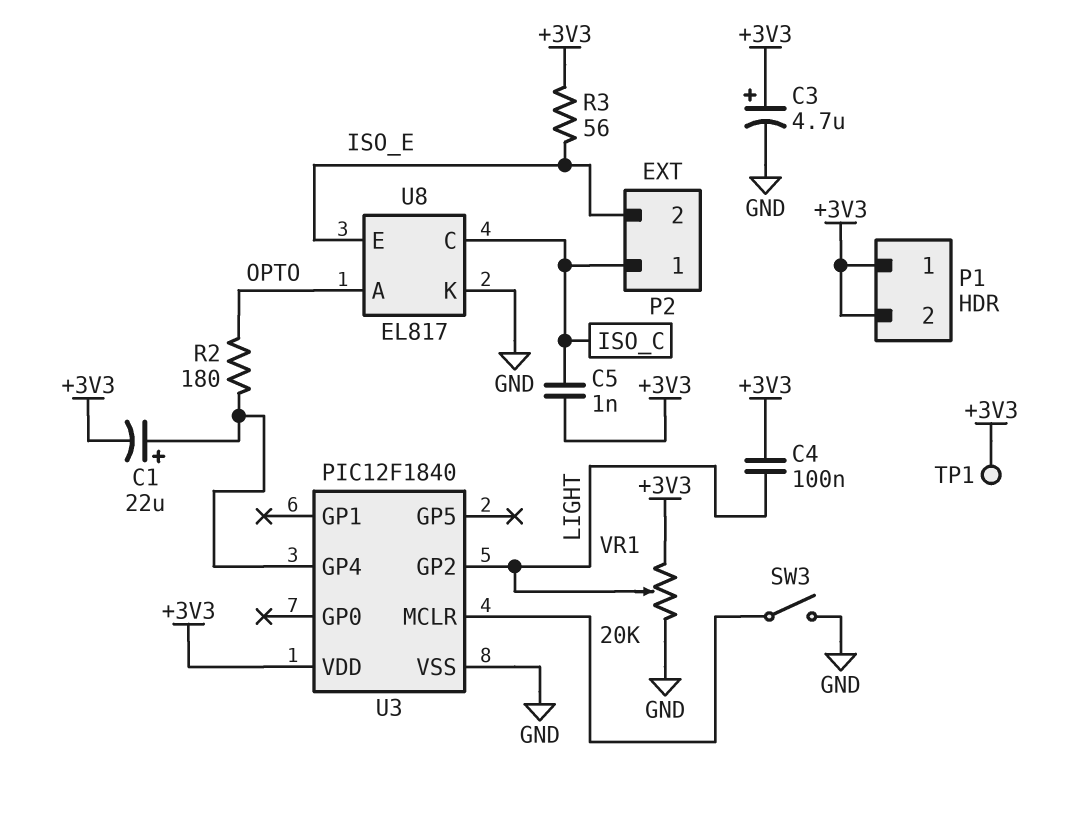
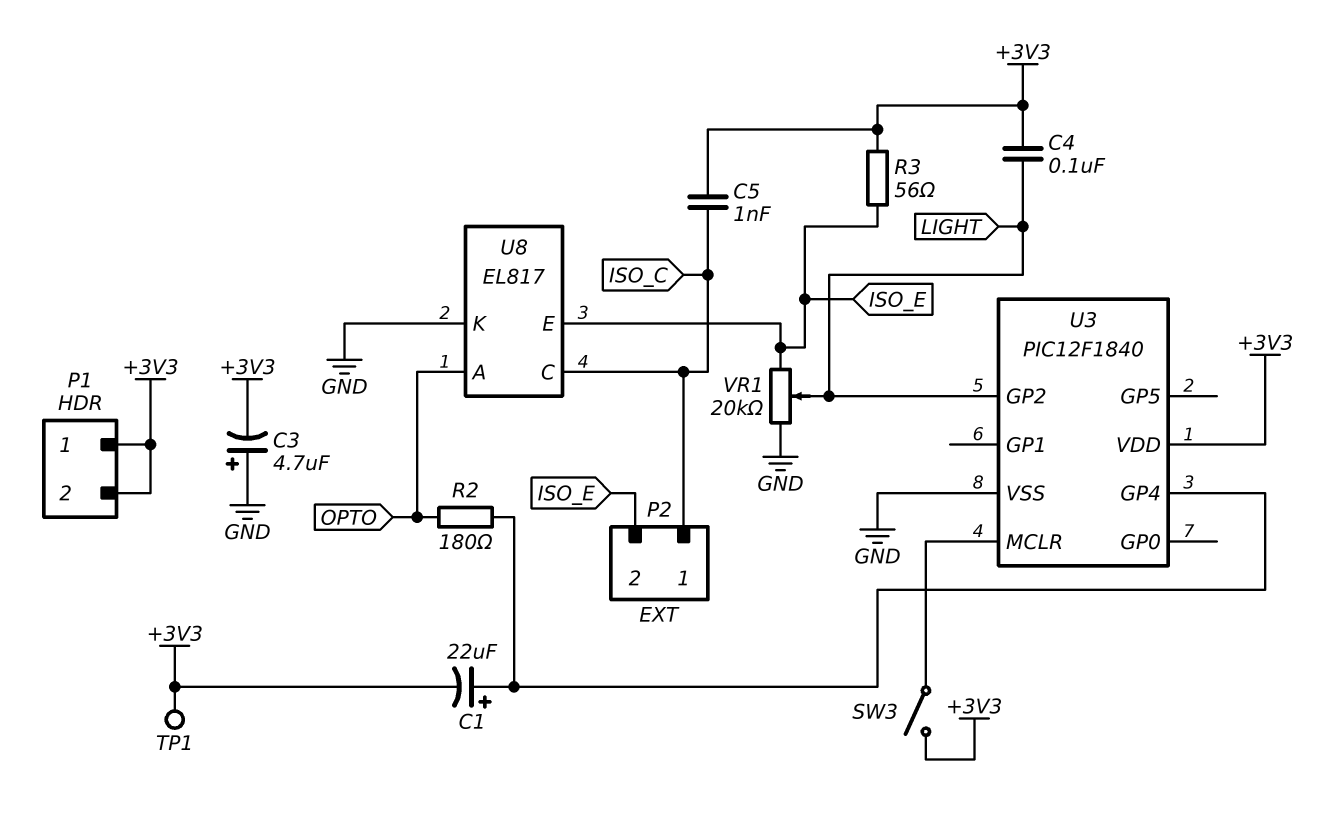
C3: 4.7uF (plus +3V3, minus GND) -> 4.7uF (plus GND, minus +3V3)
SW3: switch (GND, U3/MCLR) -> switch (+3V3, U3/MCLR)
VR1: 20k (+3V3, GND, wiper LIGHT) -> 20k (GND, ISO_E, wiper LIGHT)

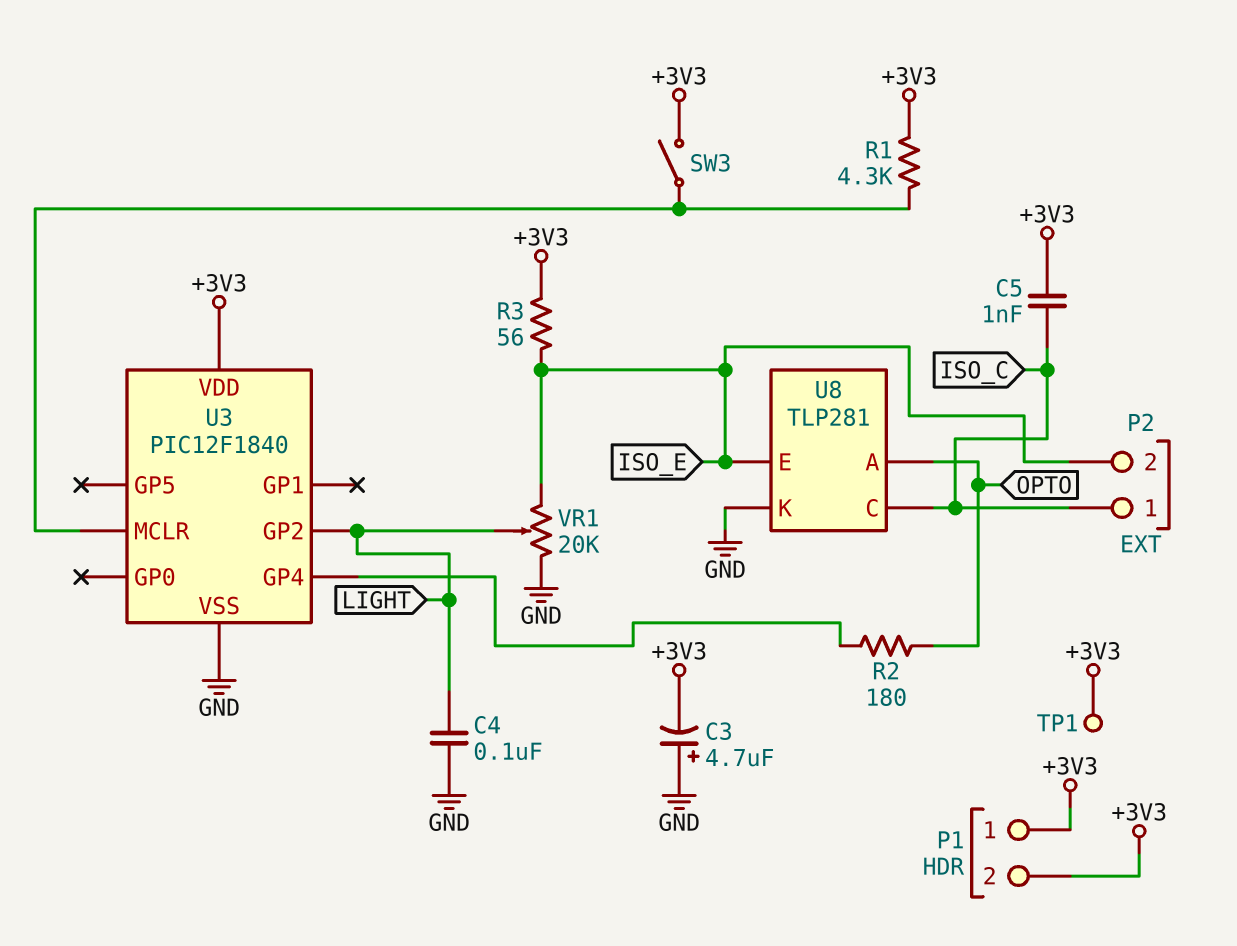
C1: 22uF (plus U3/GP4, minus +3V3) -> none
C4: 100nF (+3V3, LIGHT) -> 100nF (GND, LIGHT)
R1: none -> 4.3k (+3V3, U3/MCLR)
U8: EL817 -> TLP281

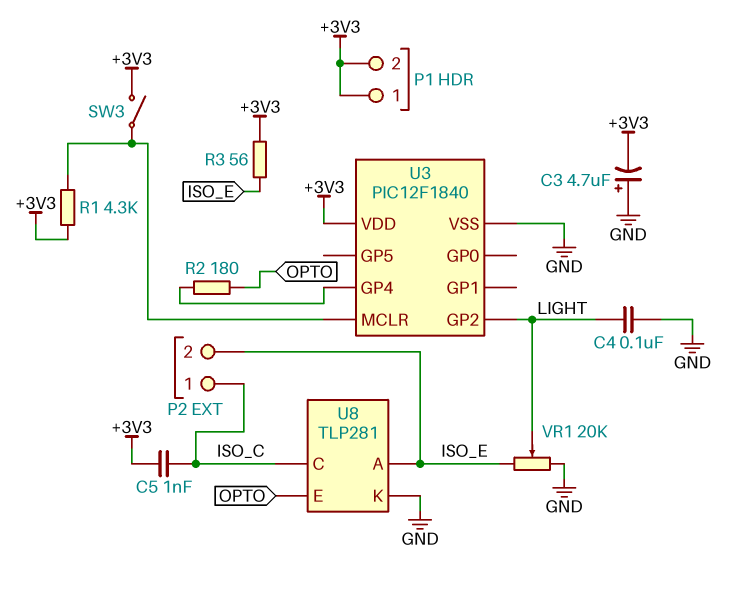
TP1: test point (+3V3) -> none
U8 pin A: OPTO -> ISO_E
U8 pin E: ISO_E -> OPTO

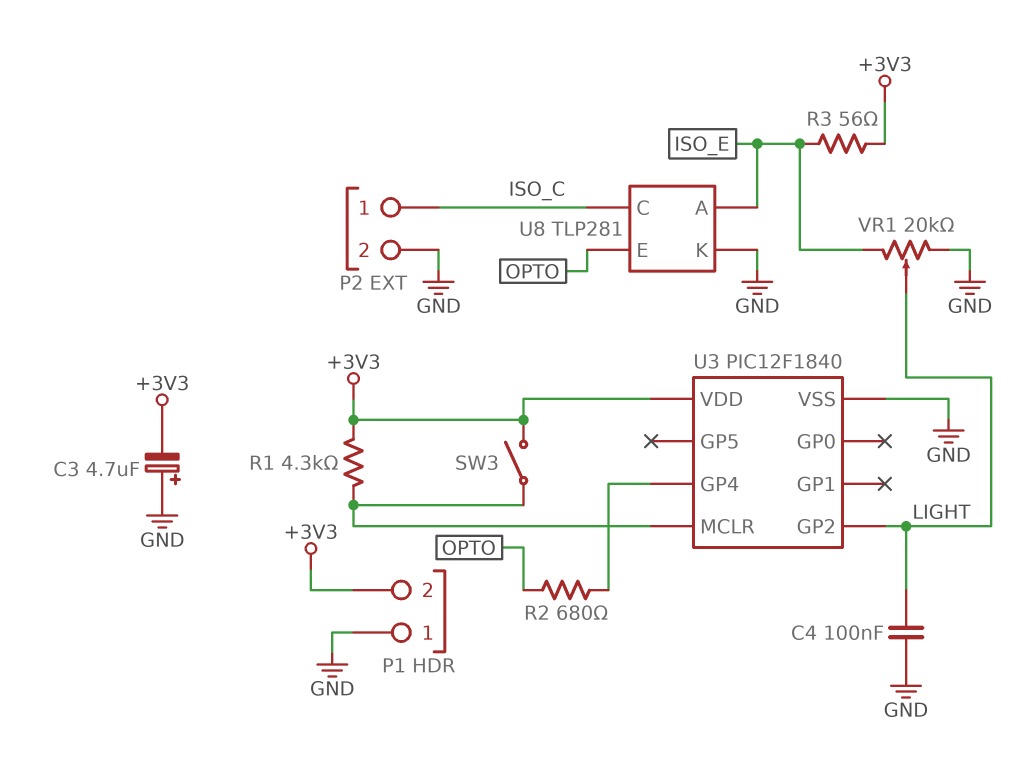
C5: 1nF (+3V3, ISO_C) -> none
P1 pin 1: +3V3 -> GND
P2 pin 2: ISO_E -> GND
R2: 180 (OPTO, U3/GP4) -> 680 (OPTO, U3/GP4)

